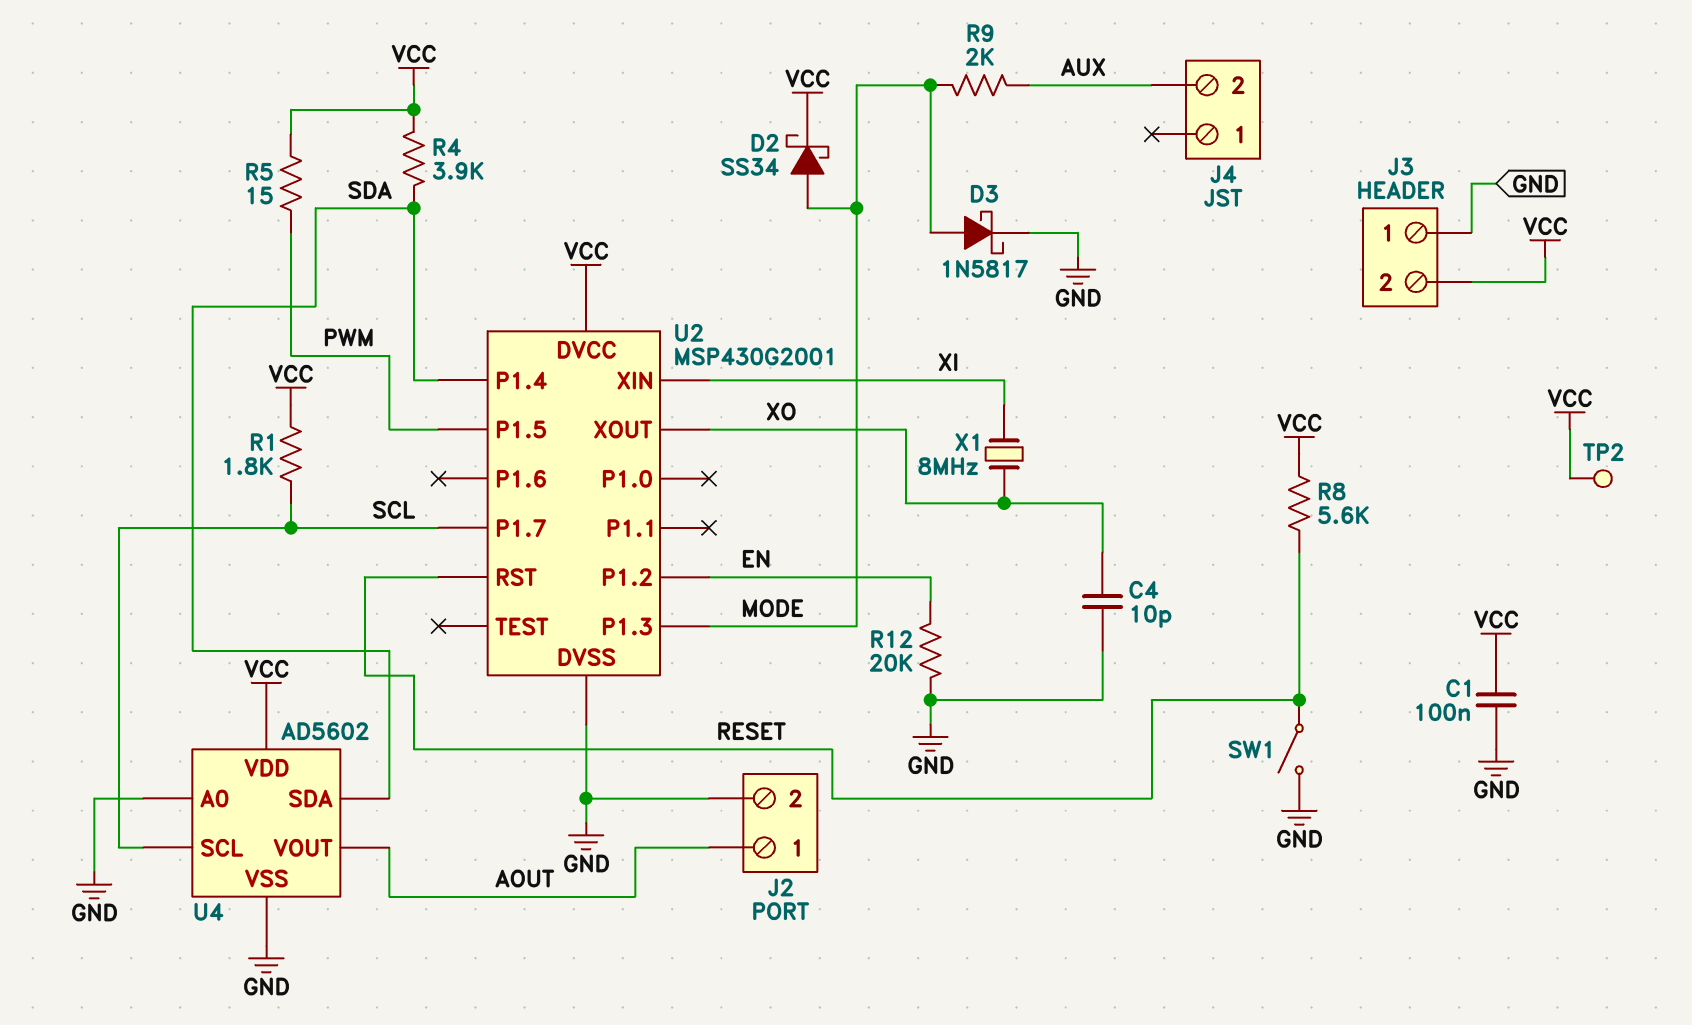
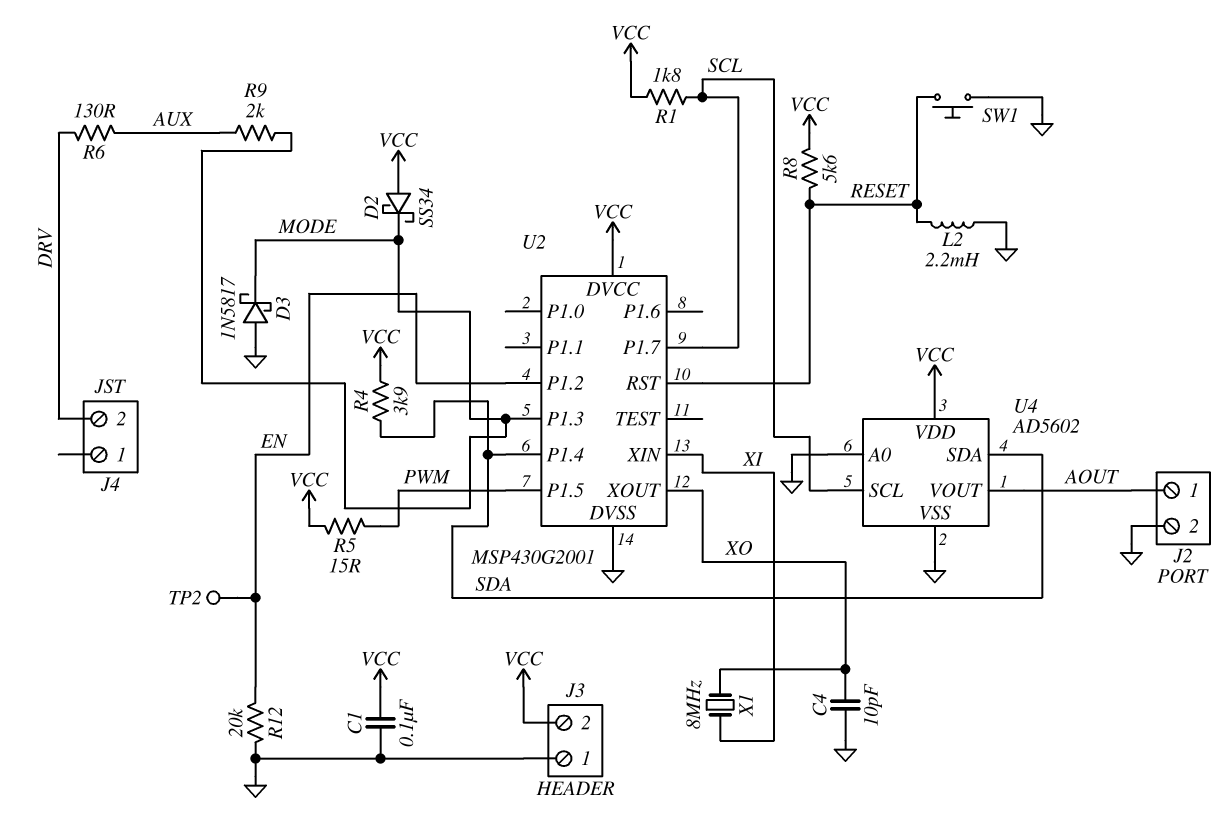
D2: schottky SS34 (A MODE, K VCC) -> schottky SS34 (A VCC, K MODE)
D3: schottky 1N5817 (A MODE, K GND) -> schottky 1N5817 (A GND, K MODE)
J4 pin 2: AUX -> DRV
L2: none -> 2.2mH (GND, RESET)
R6: none -> 130 (AUX, DRV)
SW1: switch (GND, RESET) -> button (GND, RESET)
TP2: test point (VCC) -> test point (EN)

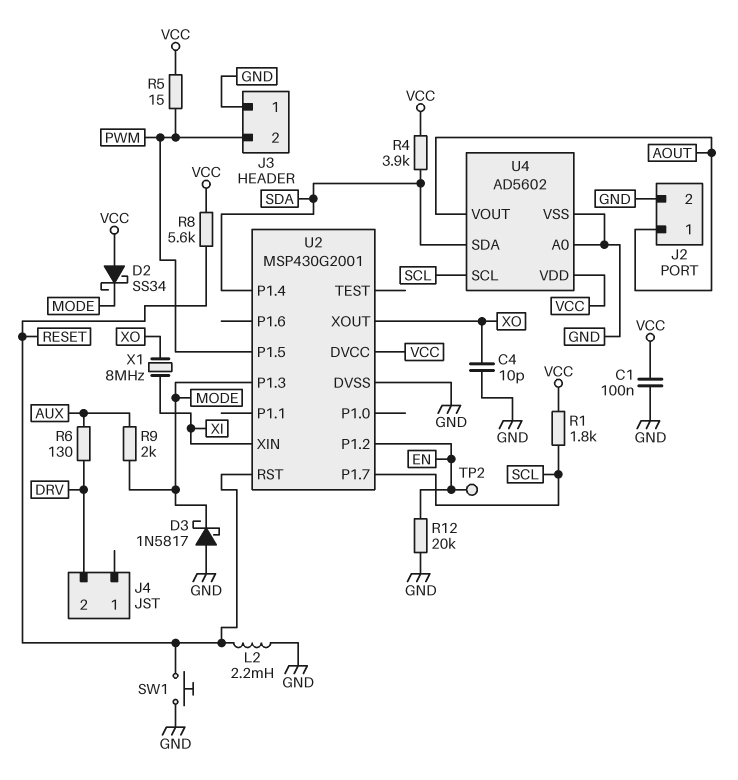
J3 pin 2: VCC -> PWM

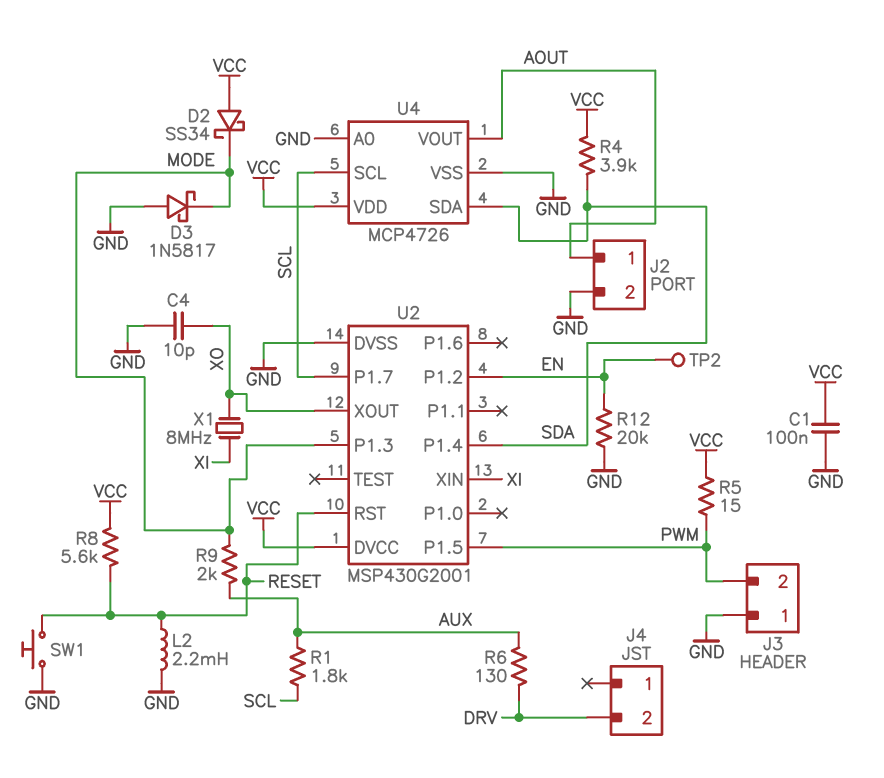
R1: 1.8k (SCL, VCC) -> 1.8k (AUX, SCL)
U4: AD5602 -> MCP4726

